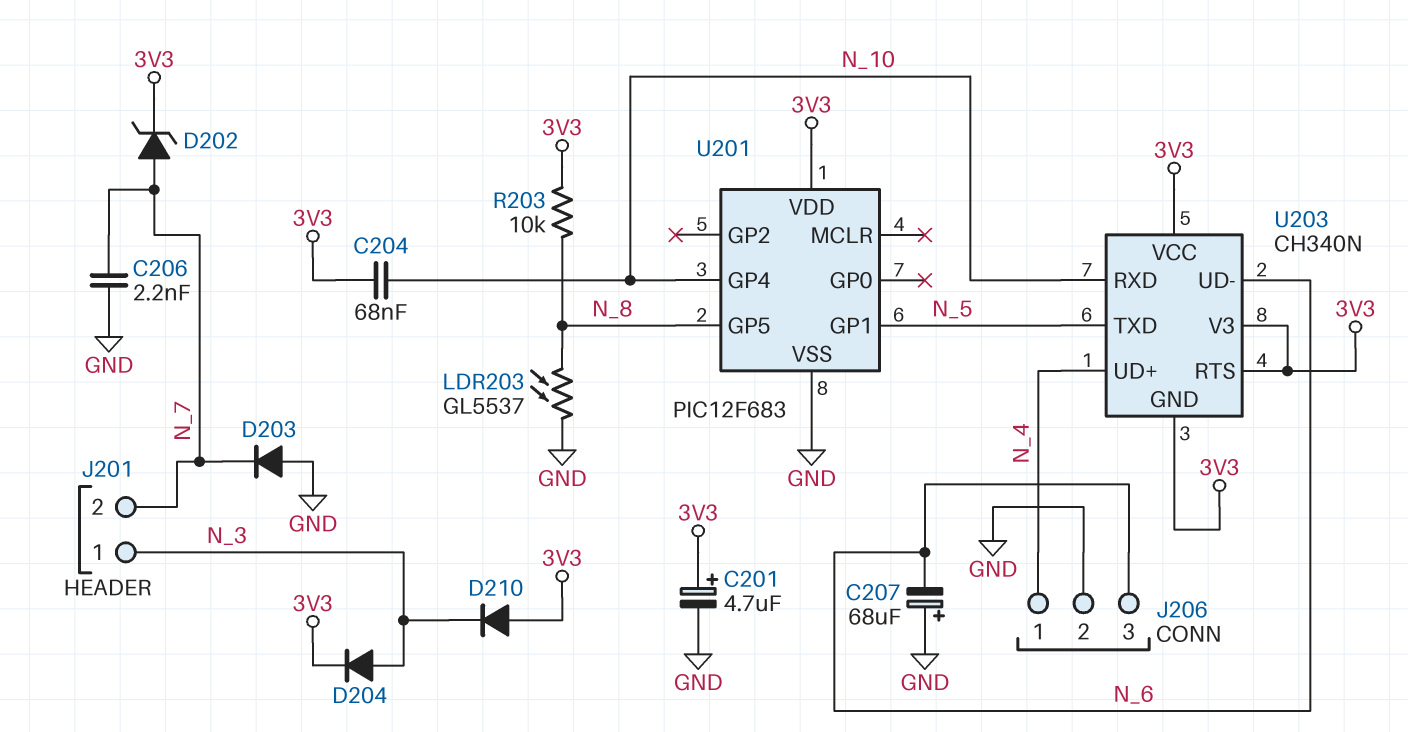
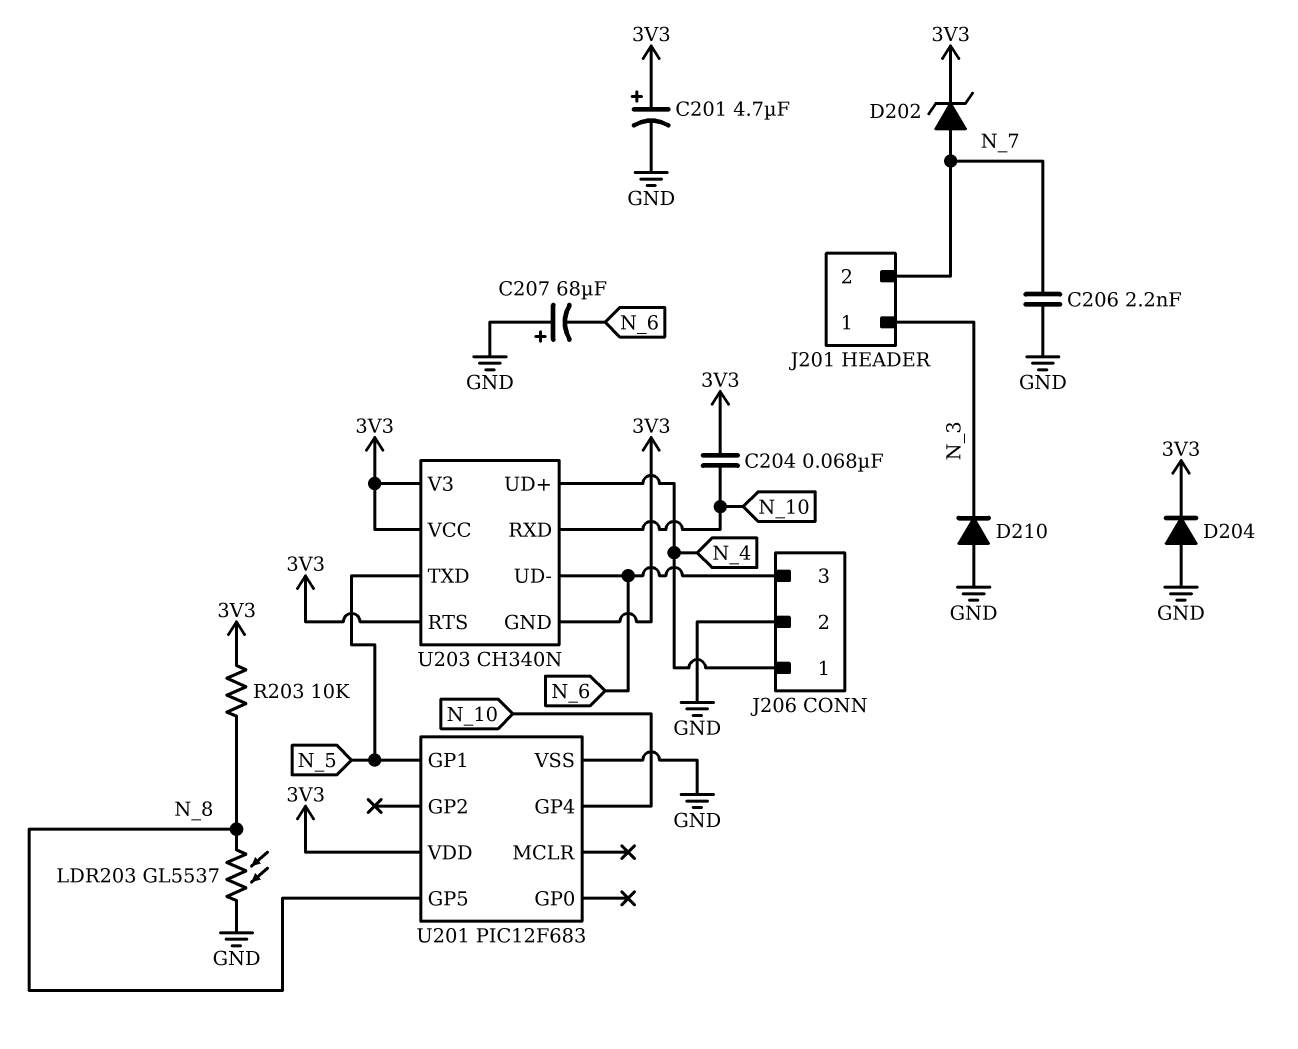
D203: diode (A GND, K N_7) -> none
D204: diode (A N_3, K 3V3) -> diode (A GND, K 3V3)
D210: diode (A 3V3, K N_3) -> diode (A GND, K N_3)

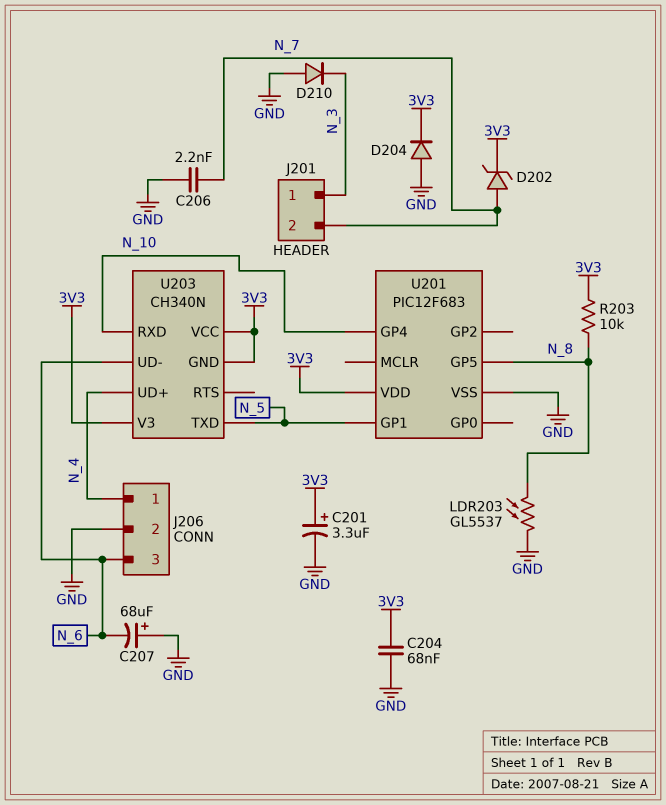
C201: 4.7uF (plus 3V3, minus GND) -> 3.3uF (plus 3V3, minus GND)
C204: 68nF (3V3, N_10) -> 68nF (3V3, GND)
U203 pin RTS: 3V3 -> none

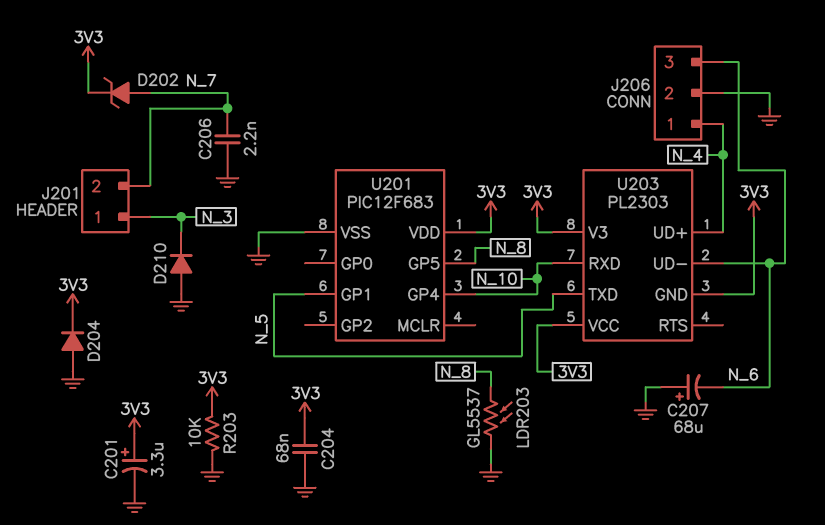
R203: 10k (3V3, N_8) -> 10k (3V3, GND)
U203: CH340N -> PL2303

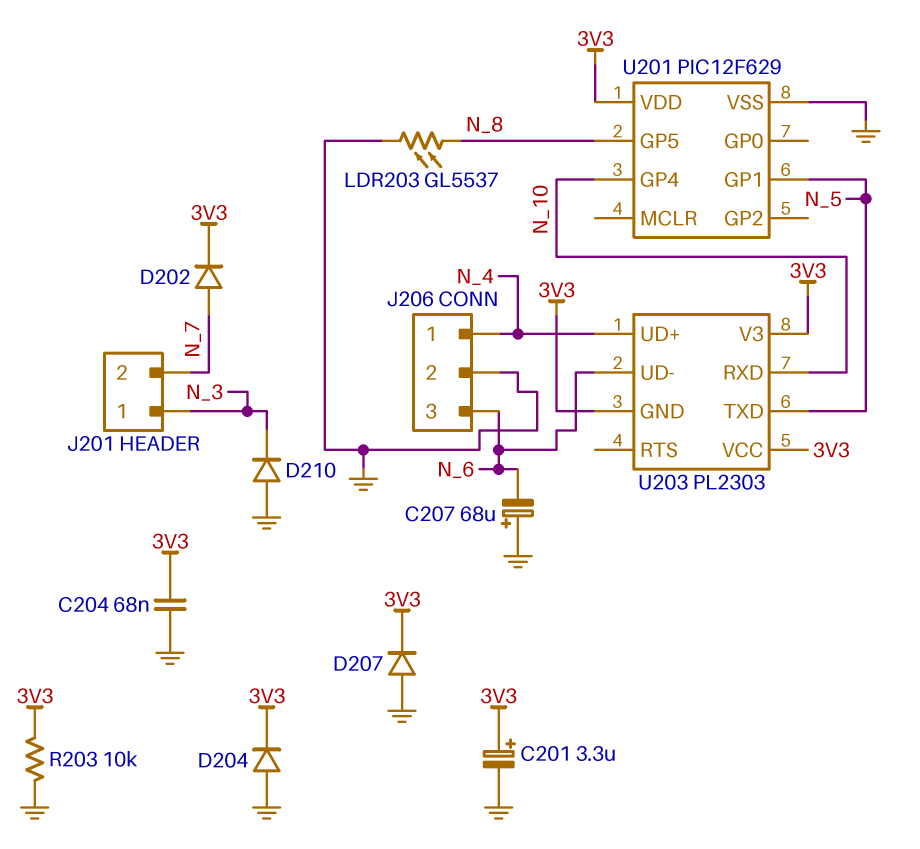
C206: 2.2nF (GND, N_7) -> none
D202: zener (A N_7, K 3V3) -> diode (A N_7, K 3V3)
D207: none -> diode (A GND, K 3V3)
U201: PIC12F683 -> PIC12F629

